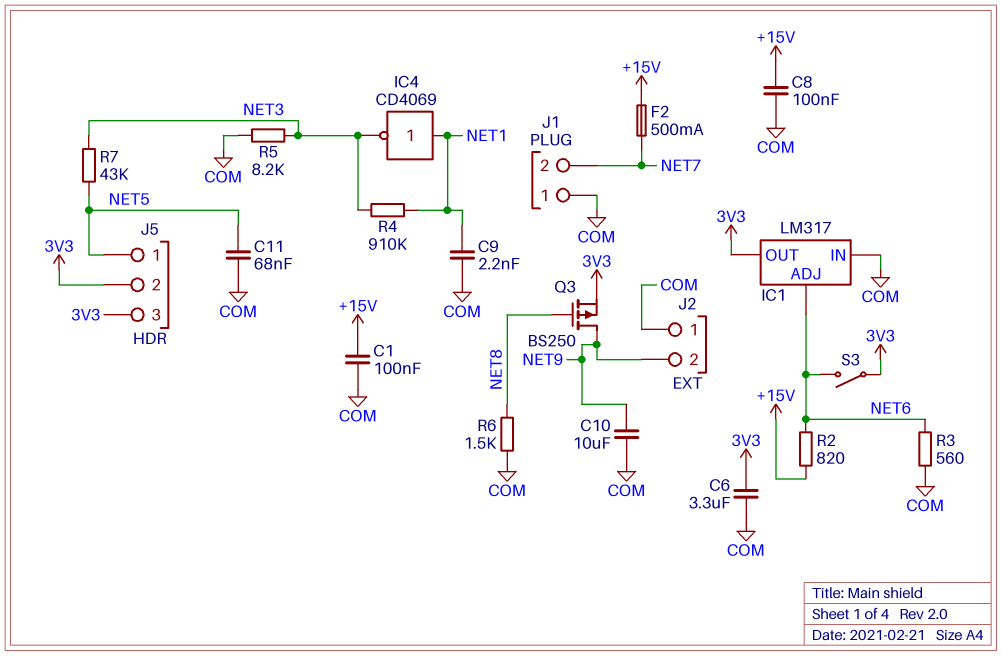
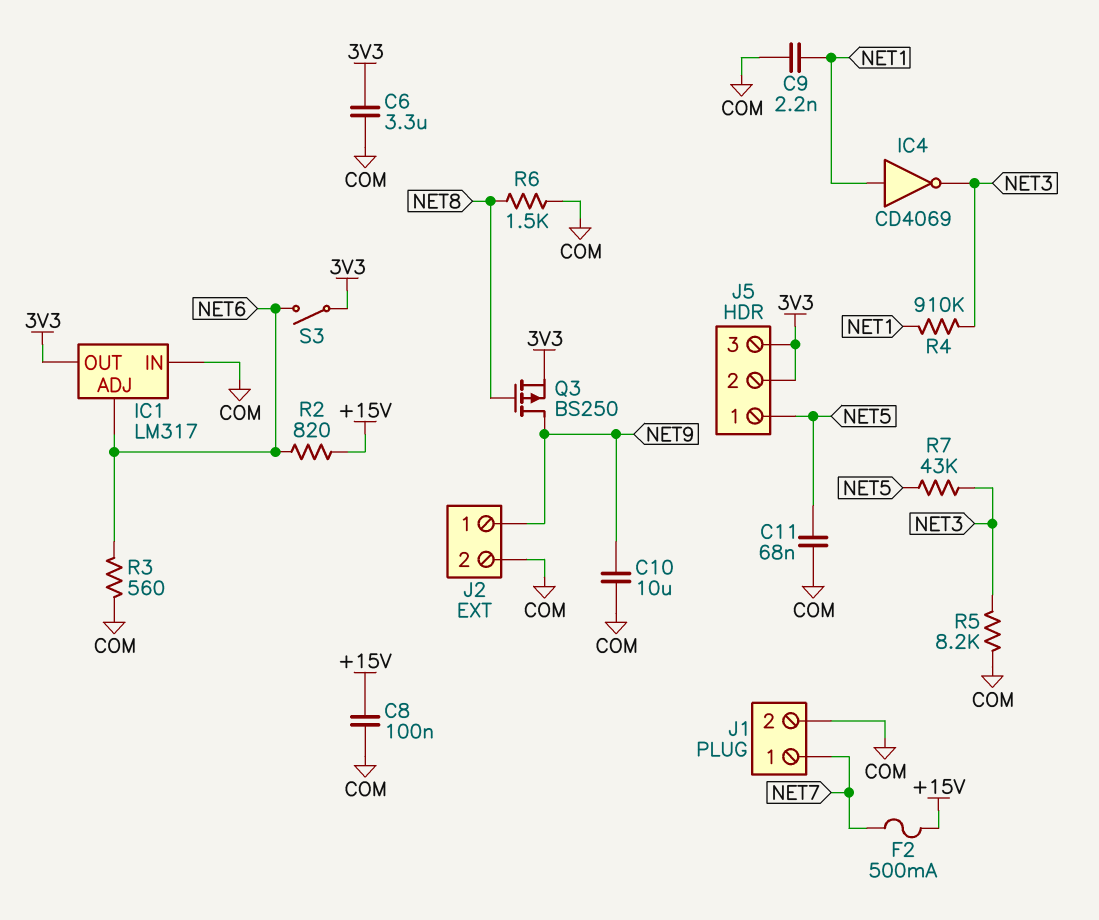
C1: 100nF (+15V, COM) -> none
J1 pin 1: COM -> NET7
J1 pin 2: NET7 -> COM
J2 pin 1: COM -> NET9
J2 pin 2: NET9 -> COM

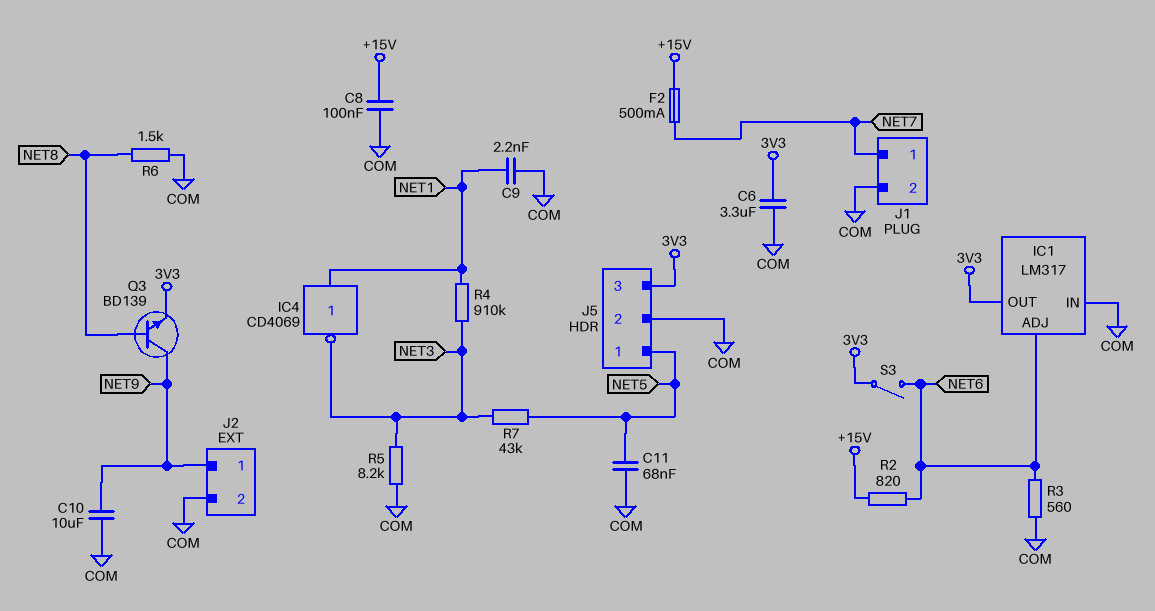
J5 pin 2: 3V3 -> COM
Q3: PMOS BS250 (G NET8, D NET9, S 3V3) -> NPN BD139 (B NET8, C NET9, E 3V3)

